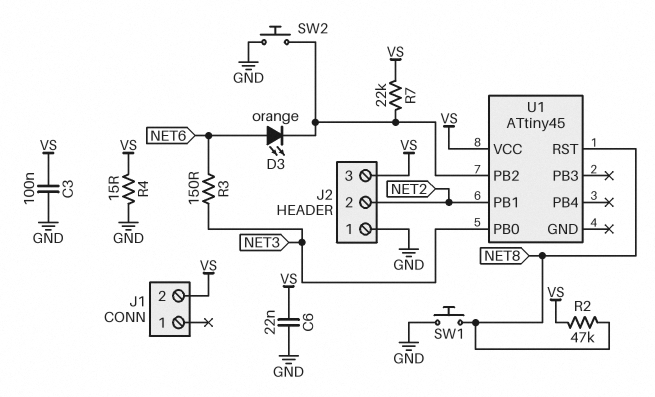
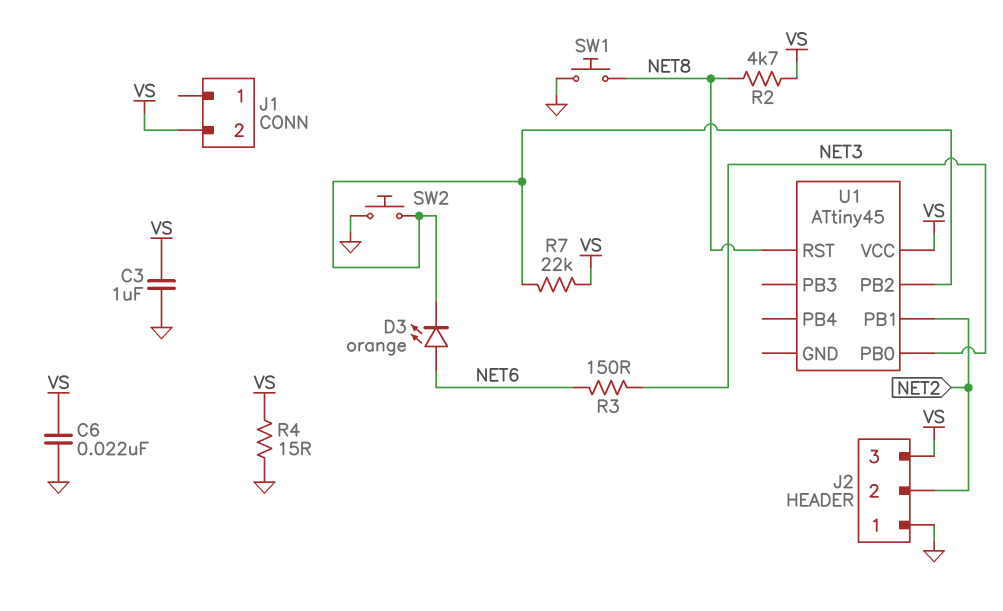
C3: 100nF (GND, VS) -> 1uF (GND, VS)
R2: 47k (NET8, VS) -> 4.7k (NET8, VS)

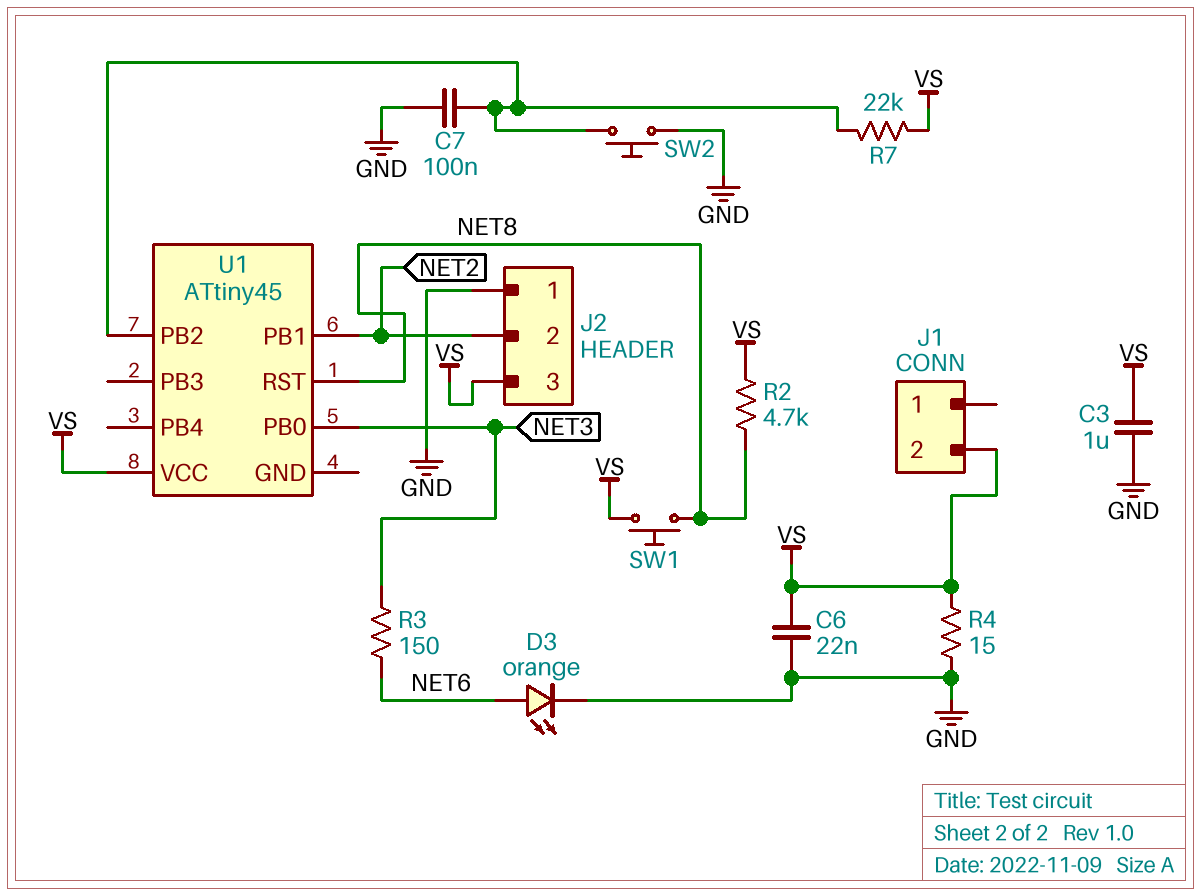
C7: none -> 100nF (GND, U1/PB2)
D3: LED orange (A NET6, K U1/PB2) -> LED orange (A NET6, K GND)
SW1: button (GND, NET8) -> button (NET8, VS)

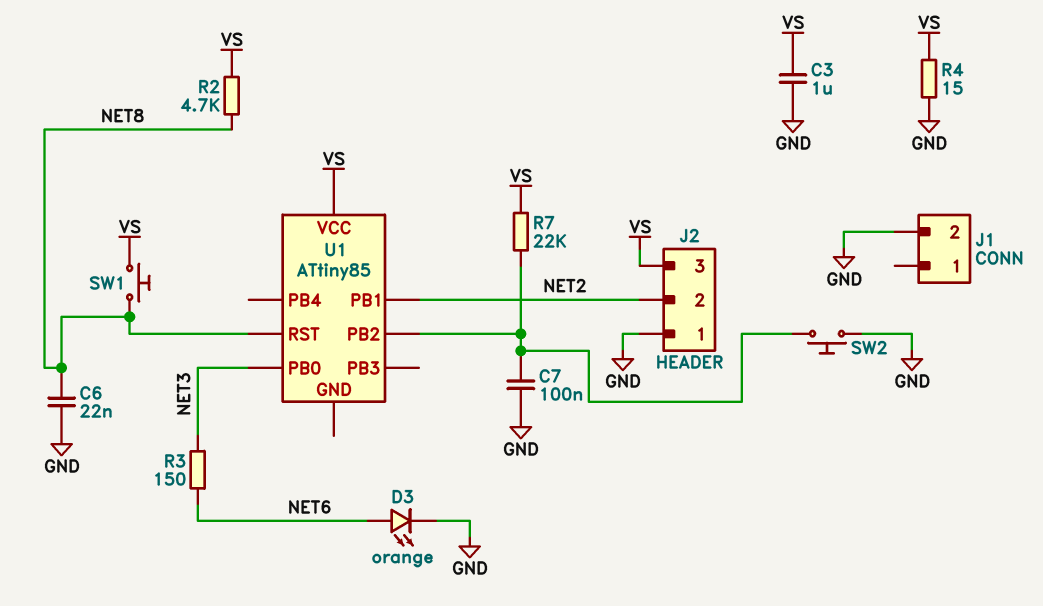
C6: 22nF (GND, VS) -> 22nF (GND, NET8)
J1 pin 2: VS -> GND
U1: ATtiny45 -> ATtiny85

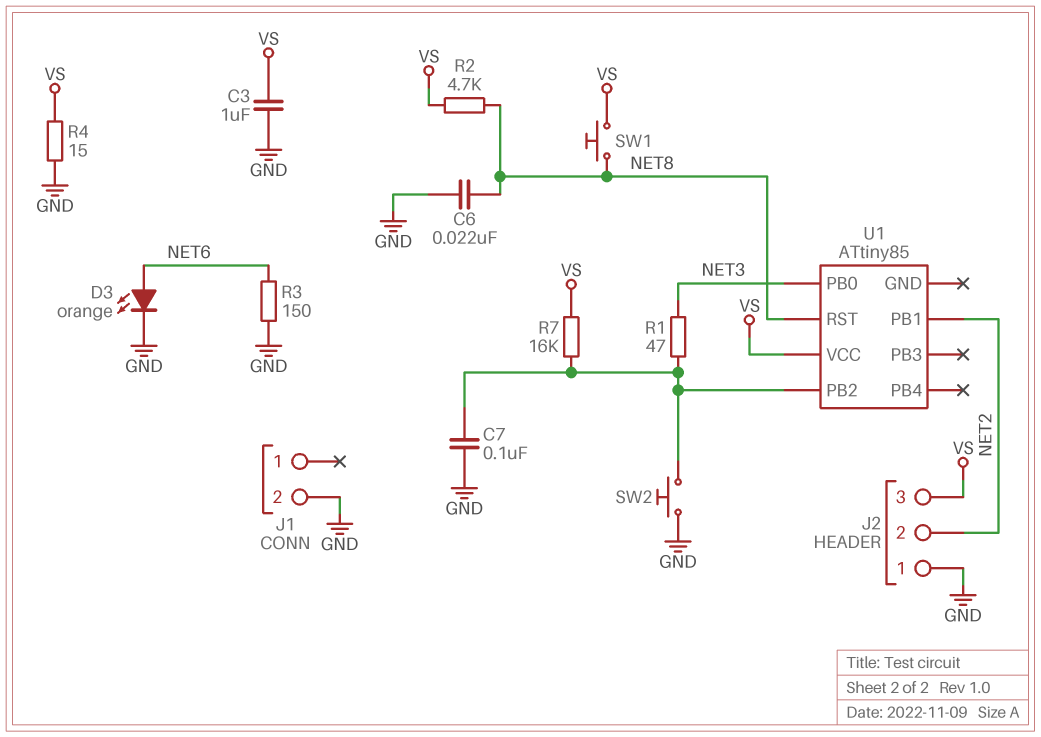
R1: none -> 47 (NET3, U1/PB2)
R3: 150 (NET3, NET6) -> 150 (GND, NET6)
R7: 22k (U1/PB2, VS) -> 16k (U1/PB2, VS)

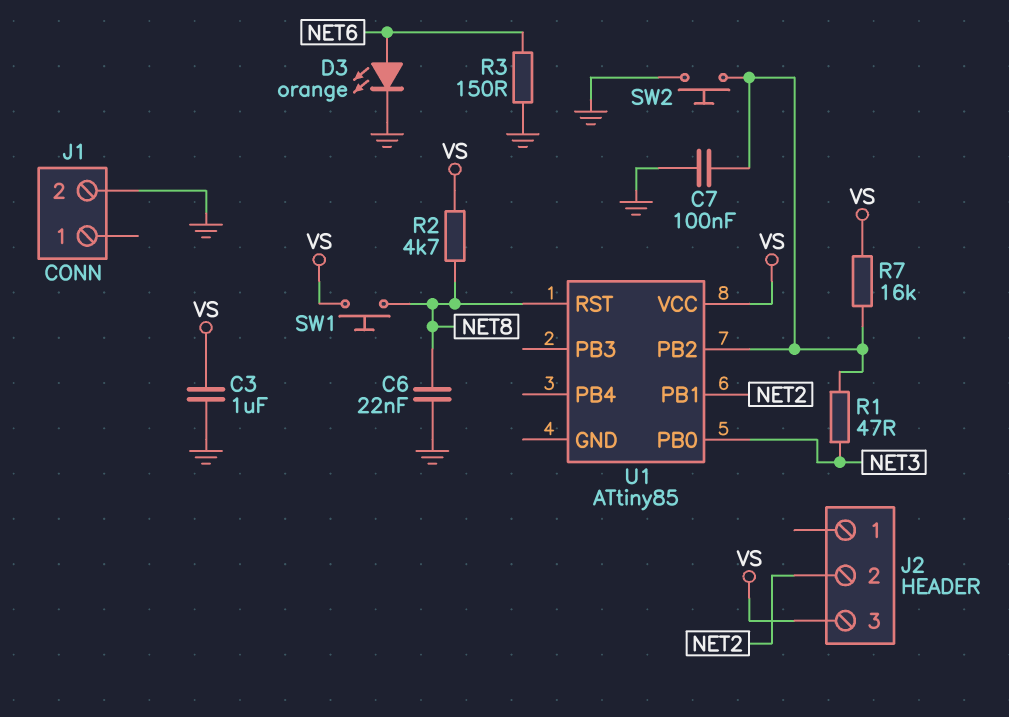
J2 pin 1: GND -> none
R4: 15 (GND, VS) -> none

